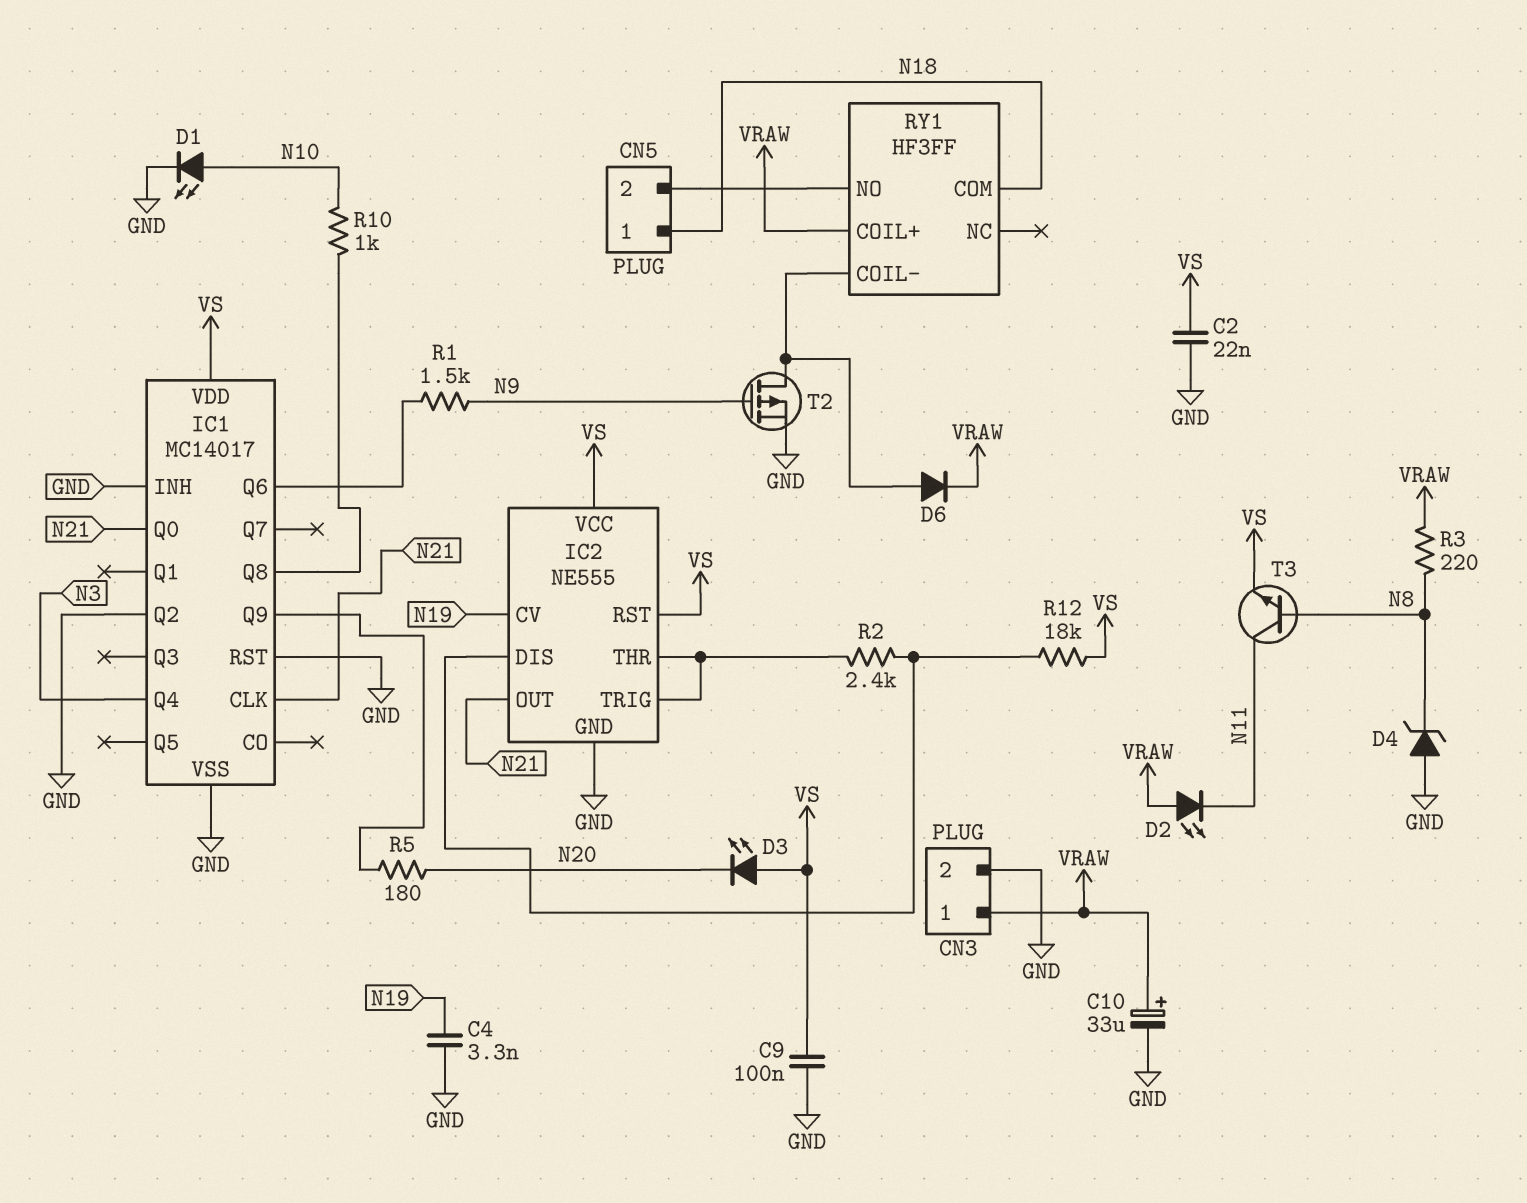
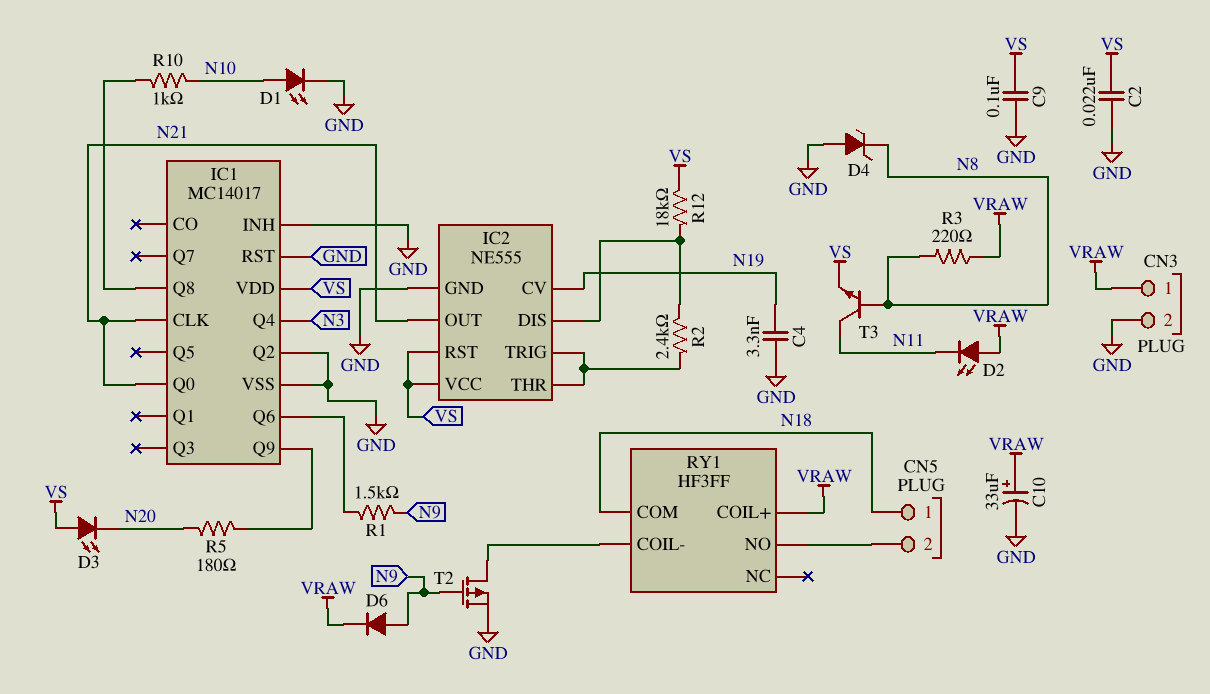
D6: diode (A RY1/COIL-, K VRAW) -> diode (A N9, K VRAW)

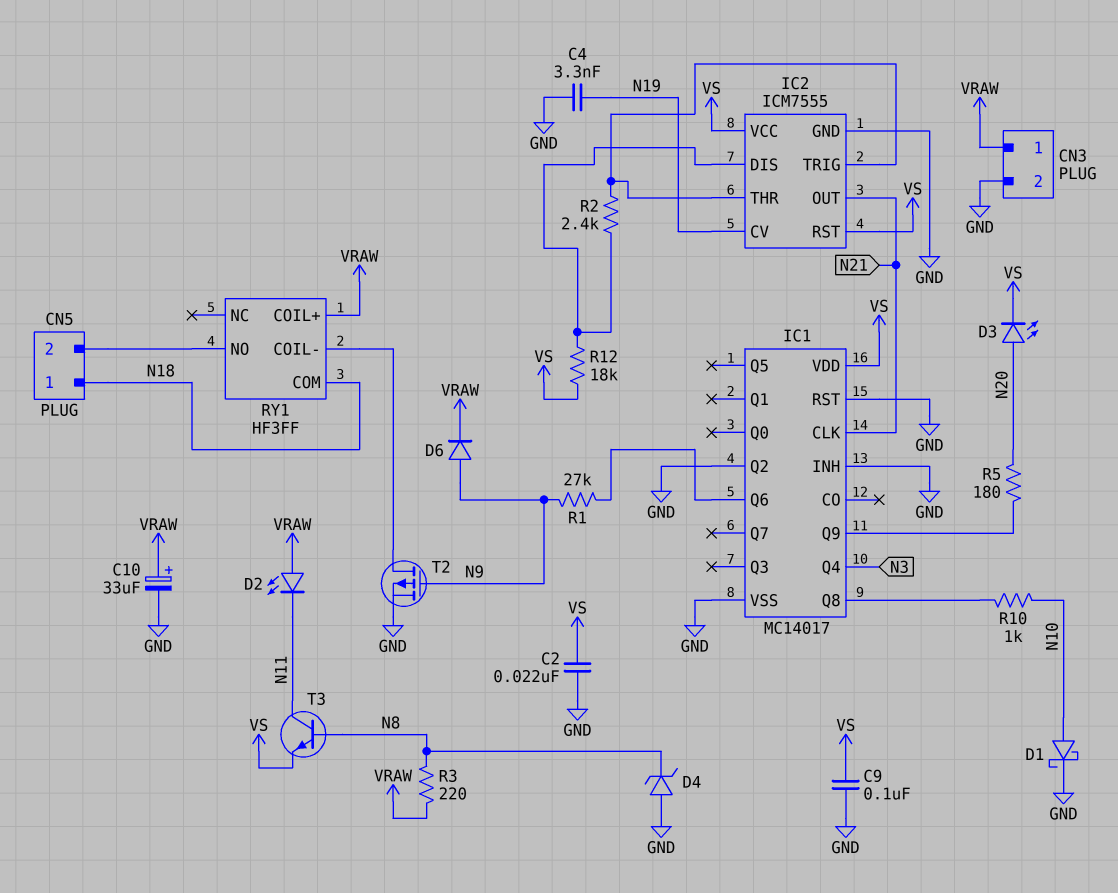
D1: LED (A N10, K GND) -> schottky (A N10, K GND)
D3: LED (A VS, K N20) -> LED (A N20, K VS)
IC1 pin Q0: N21 -> none
IC2: NE555 -> ICM7555
R1: 1.5k (IC1/Q6, N9) -> 27k (IC1/Q6, N9)

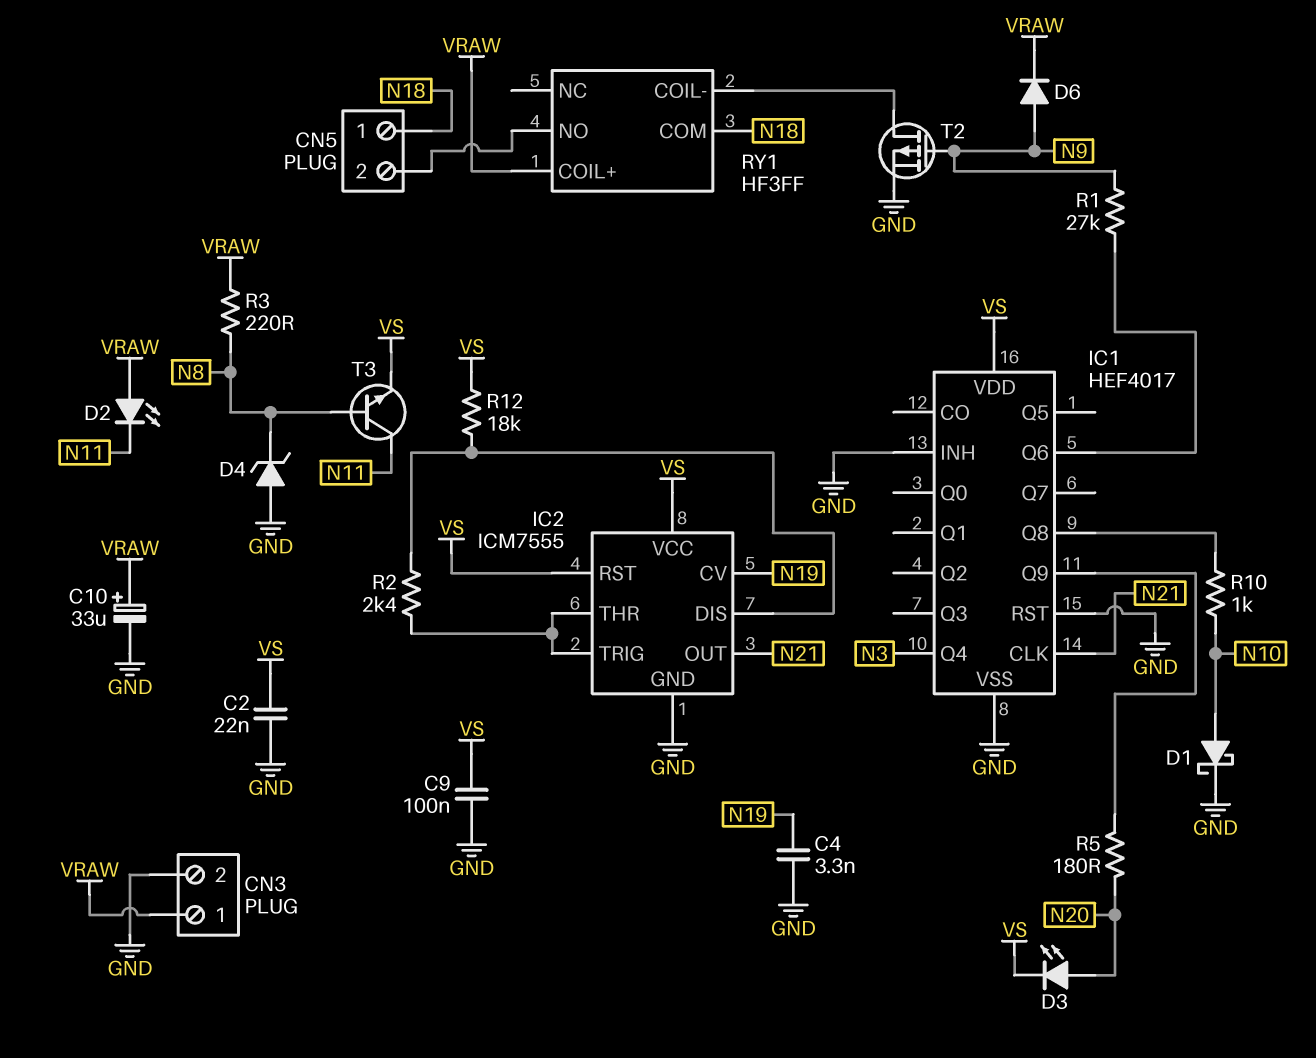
IC1: MC14017 -> HEF4017
IC1 pin Q2: GND -> none

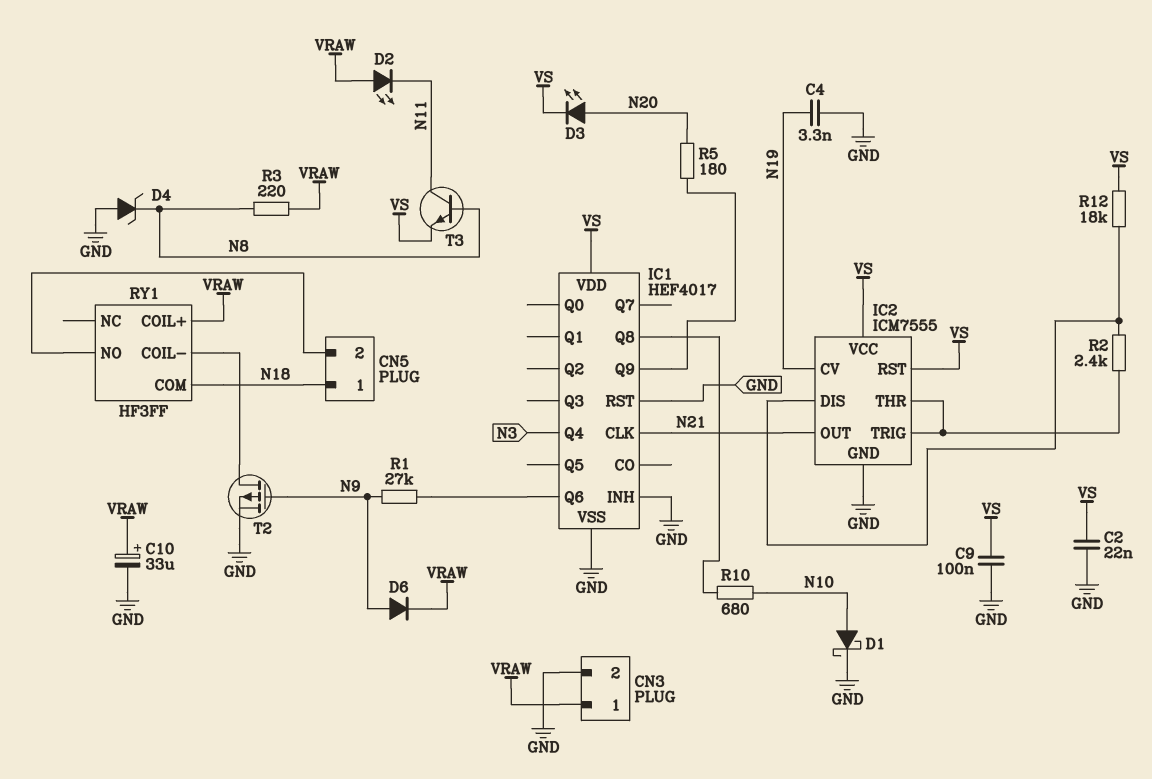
R10: 1k (IC1/Q8, N10) -> 680 (IC1/Q8, N10)

